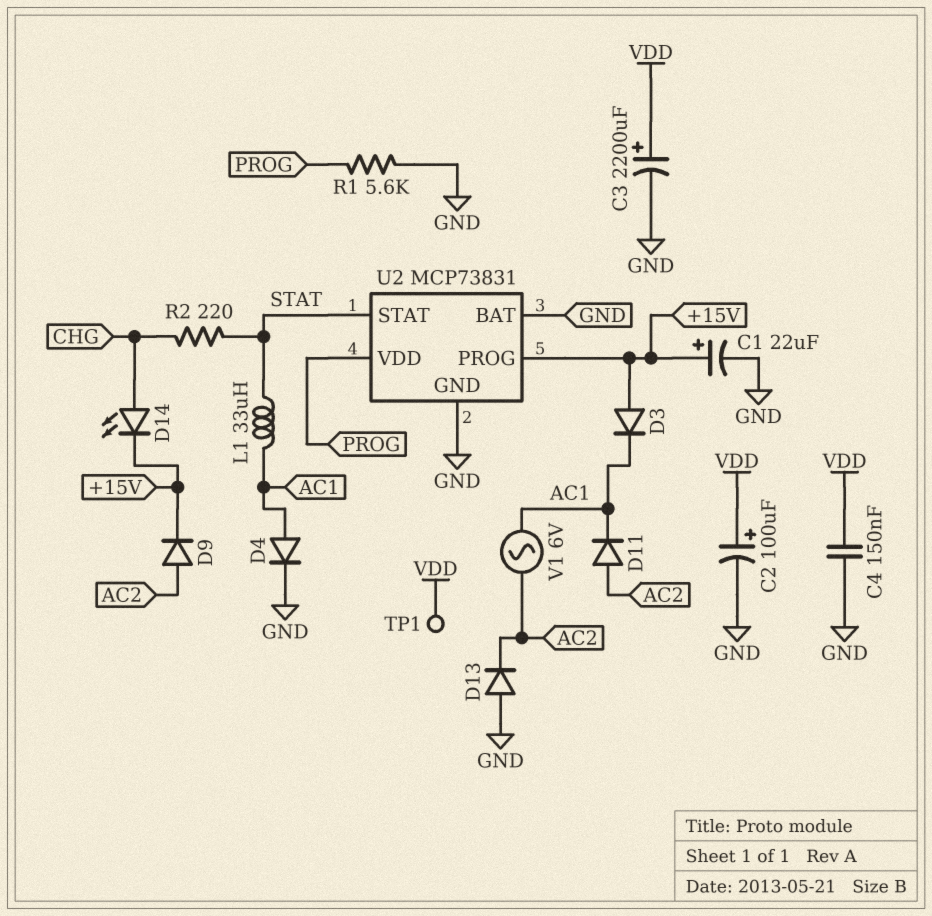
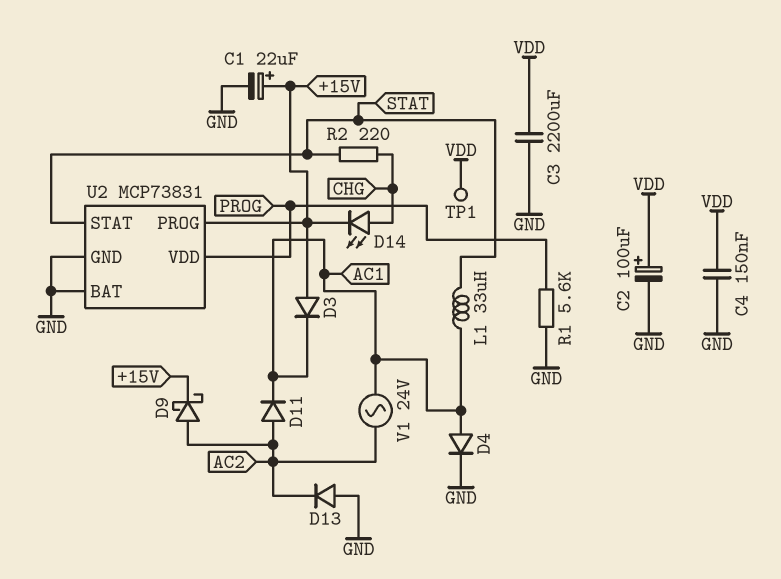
C3: 2200uF (plus VDD, minus GND) -> 2200uF (GND, VDD)
D9: diode (A AC2, K +15V) -> schottky (A AC2, K +15V)
V1: AC 6V (AC1, AC2) -> AC 24V (AC1, AC2)

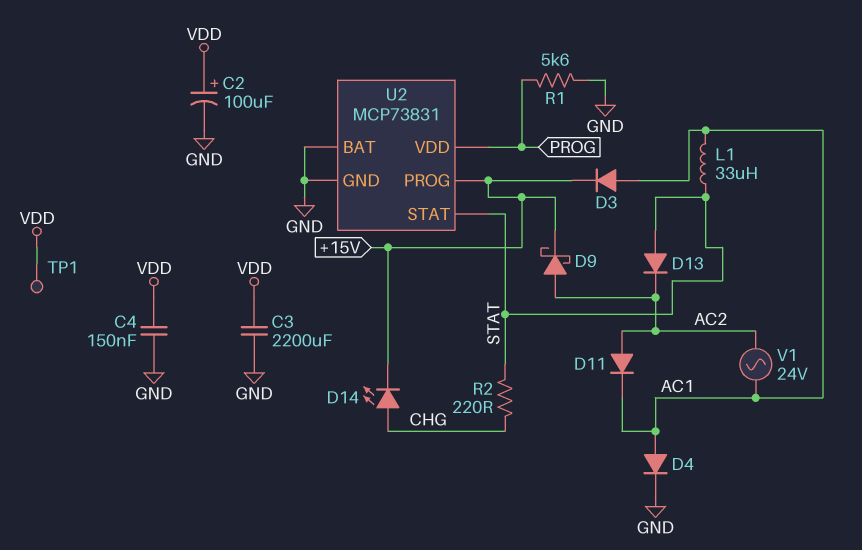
C1: 22uF (plus +15V, minus GND) -> none
D3: diode (A +15V, K AC1) -> diode (A AC1, K +15V)
D13: diode (A GND, K AC2) -> diode (A STAT, K AC2)

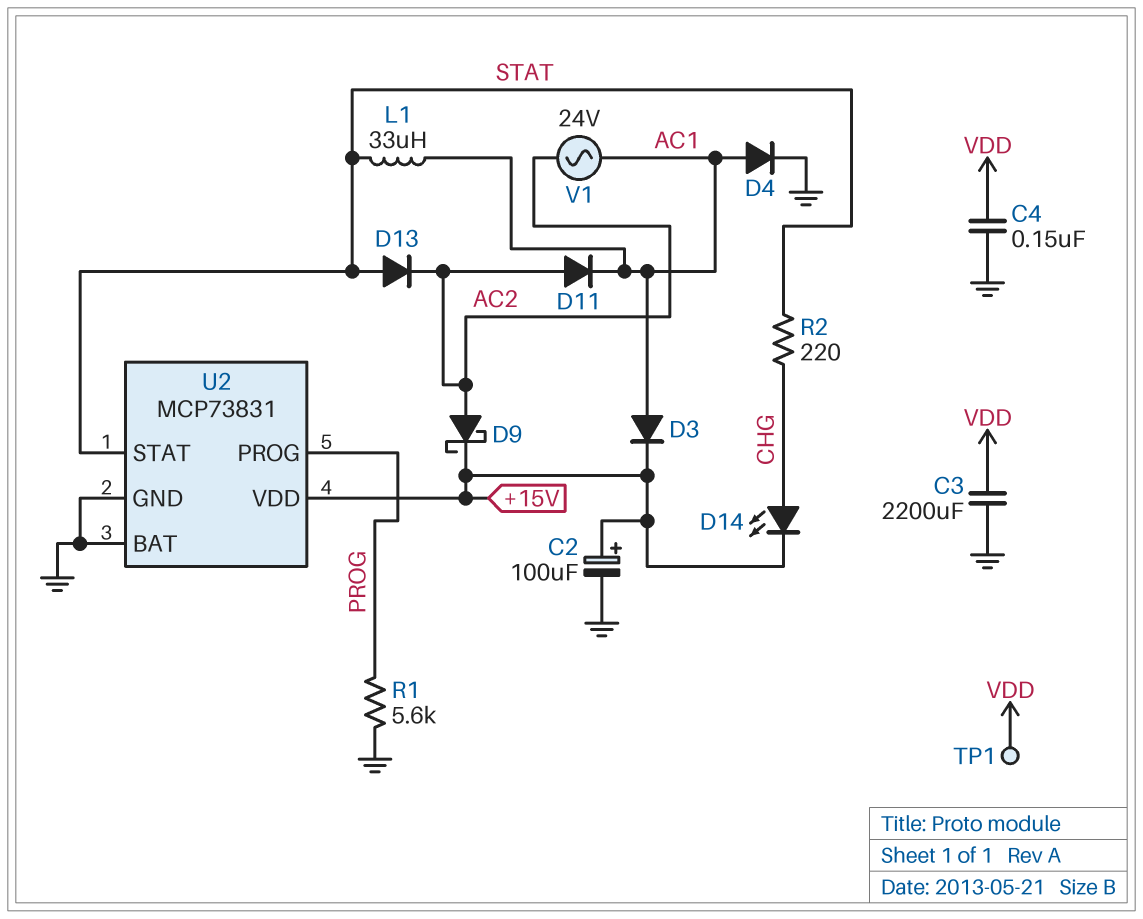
C2: 100uF (plus VDD, minus GND) -> 100uF (plus +15V, minus GND)
U2 pin PROG: +15V -> PROG
U2 pin VDD: PROG -> +15V

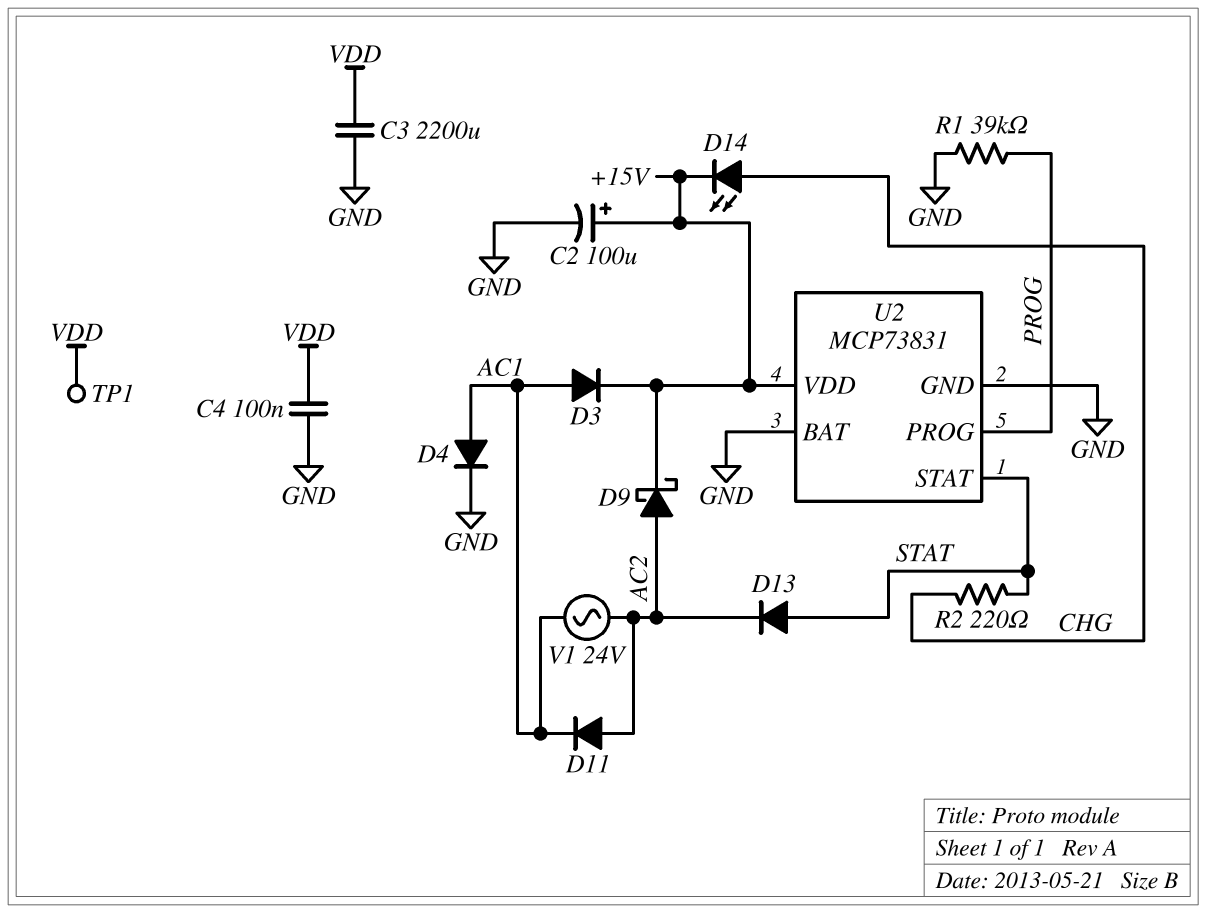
C4: 150nF (GND, VDD) -> 100nF (GND, VDD)
L1: 33uH (AC1, STAT) -> none
R1: 5.6k (GND, PROG) -> 39k (GND, PROG)

